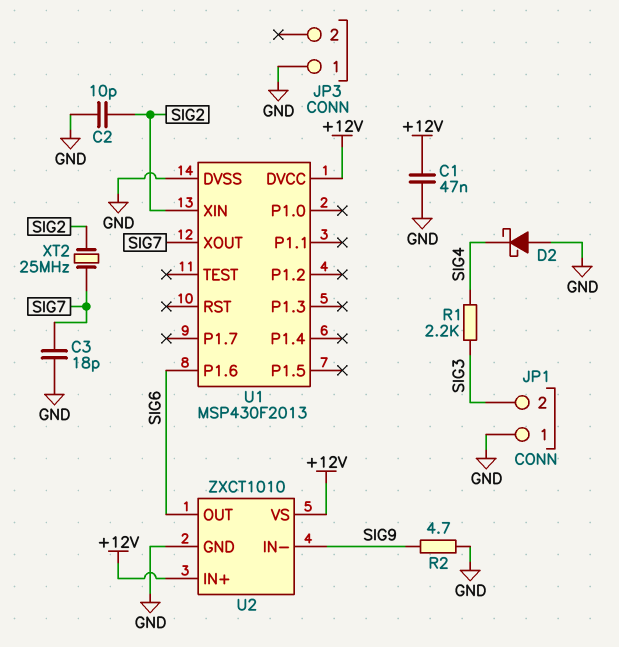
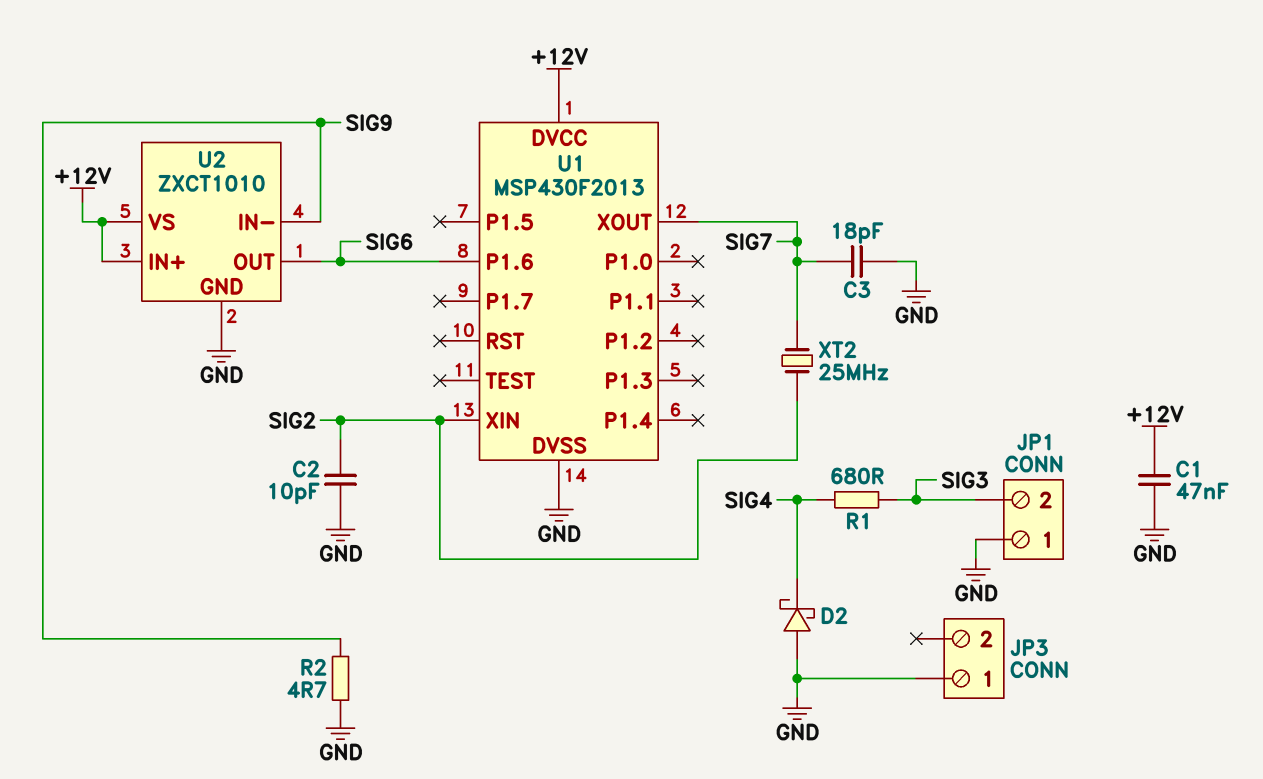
R1: 2.2k (SIG3, SIG4) -> 680 (SIG3, SIG4)

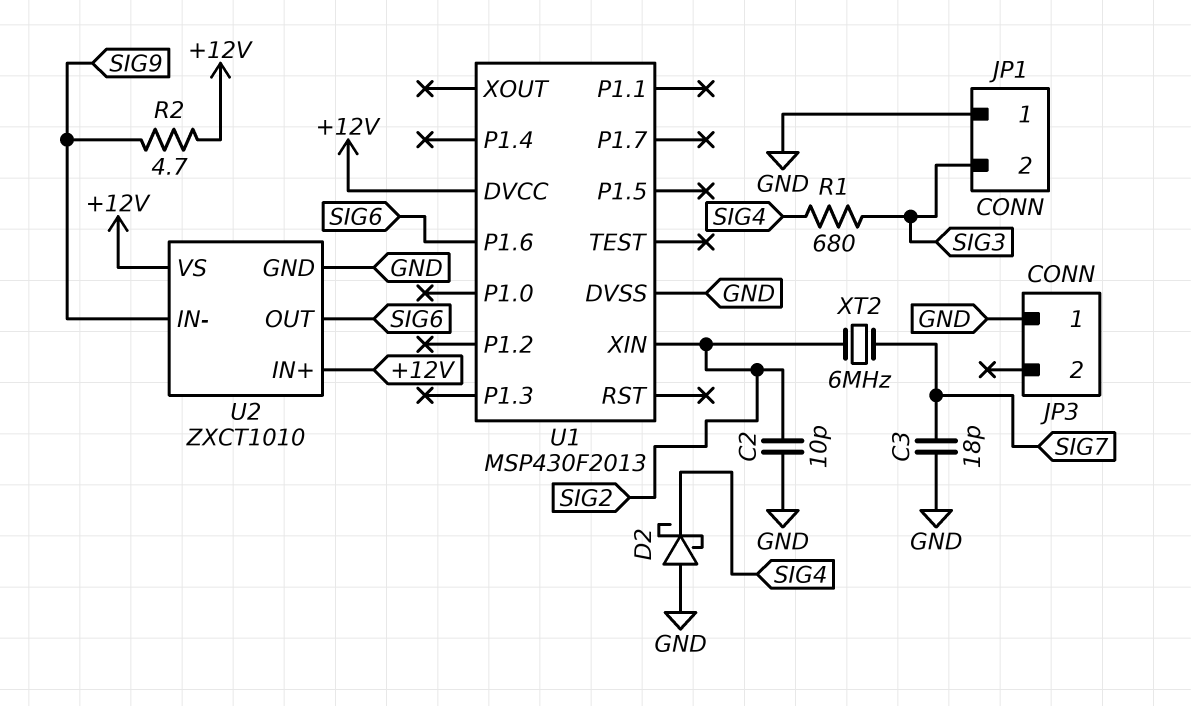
C1: 47nF (+12V, GND) -> none
R2: 4.7 (GND, SIG9) -> 4.7 (+12V, SIG9)
U1 pin XOUT: SIG7 -> none
XT2: 25MHz (SIG2, SIG7) -> 6MHz (SIG2, SIG7)

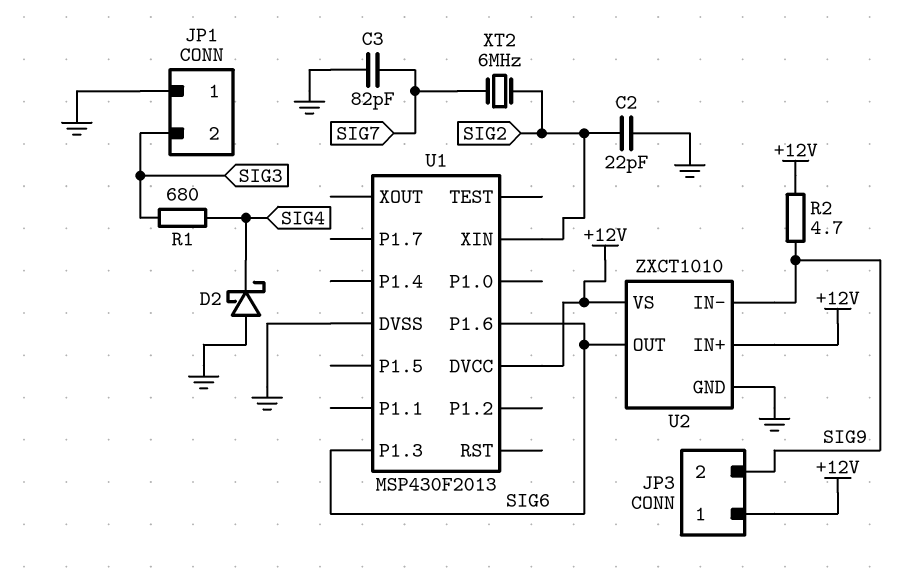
C2: 10pF (GND, SIG2) -> 22pF (GND, SIG2)
C3: 18pF (GND, SIG7) -> 82pF (GND, SIG7)
JP3 pin 1: GND -> +12V
JP3 pin 2: none -> SIG9
U1 pin P1.3: none -> SIG6

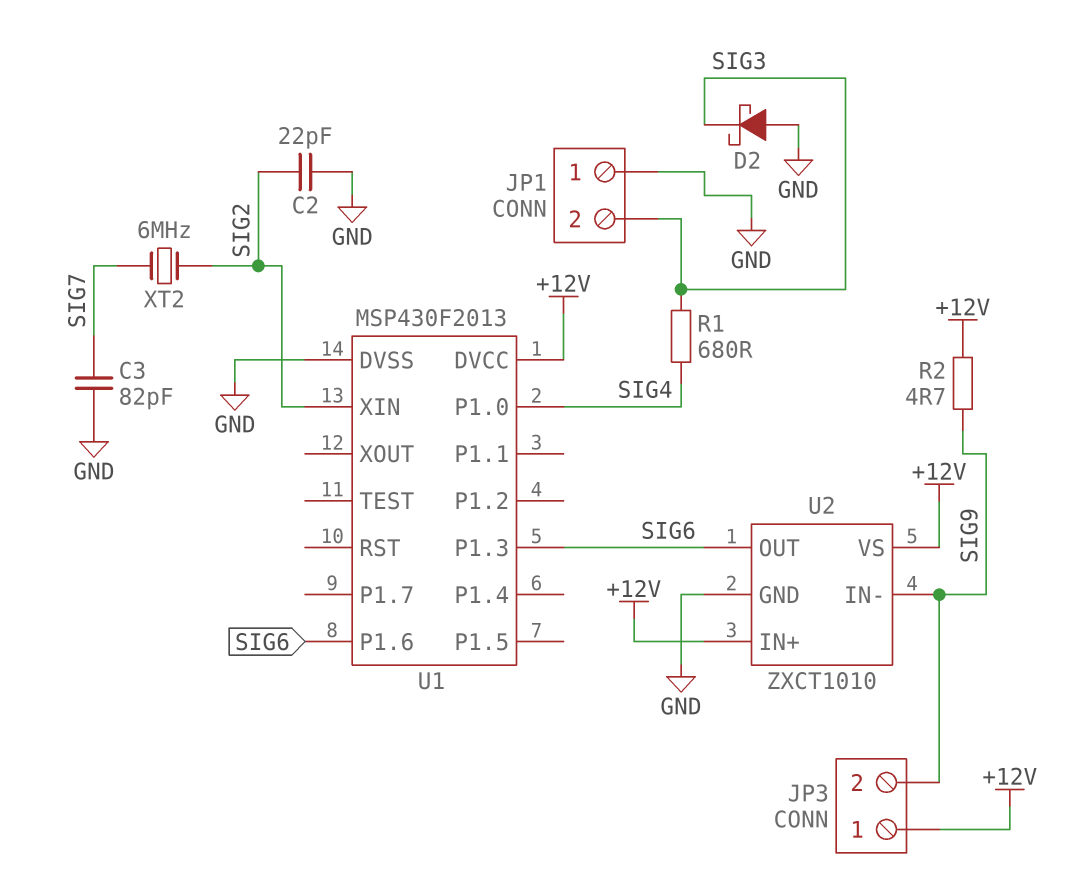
D2: schottky (A GND, K SIG4) -> schottky (A GND, K SIG3)
U1 pin P1.0: none -> SIG4

